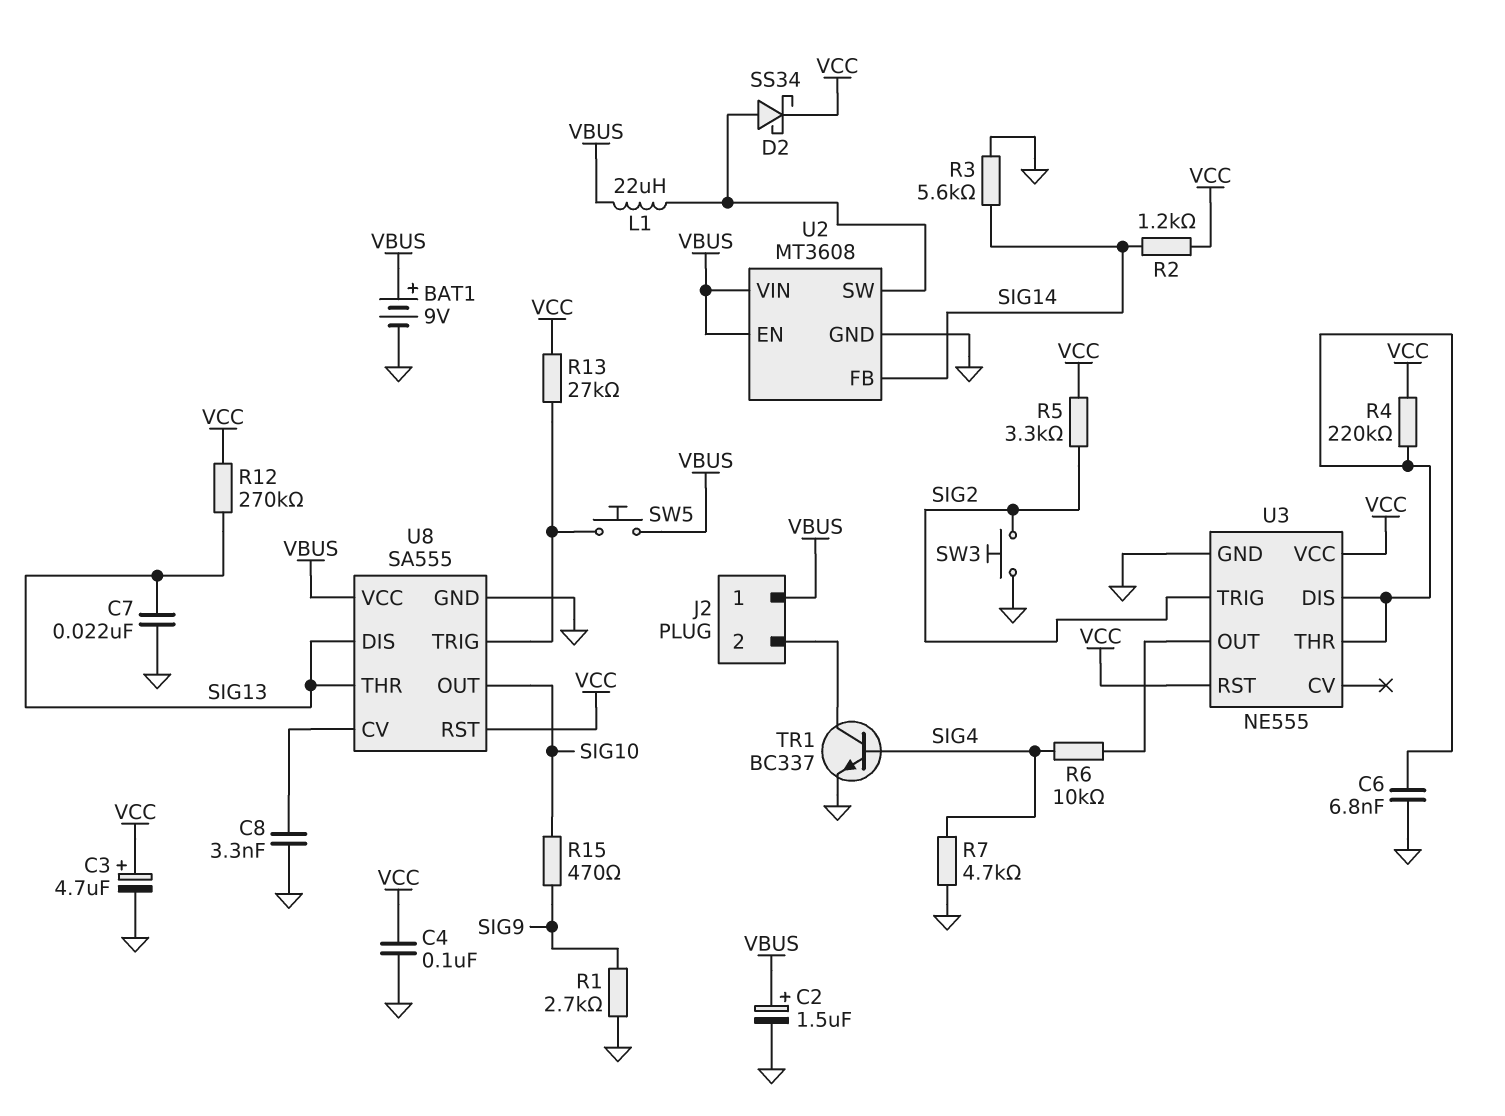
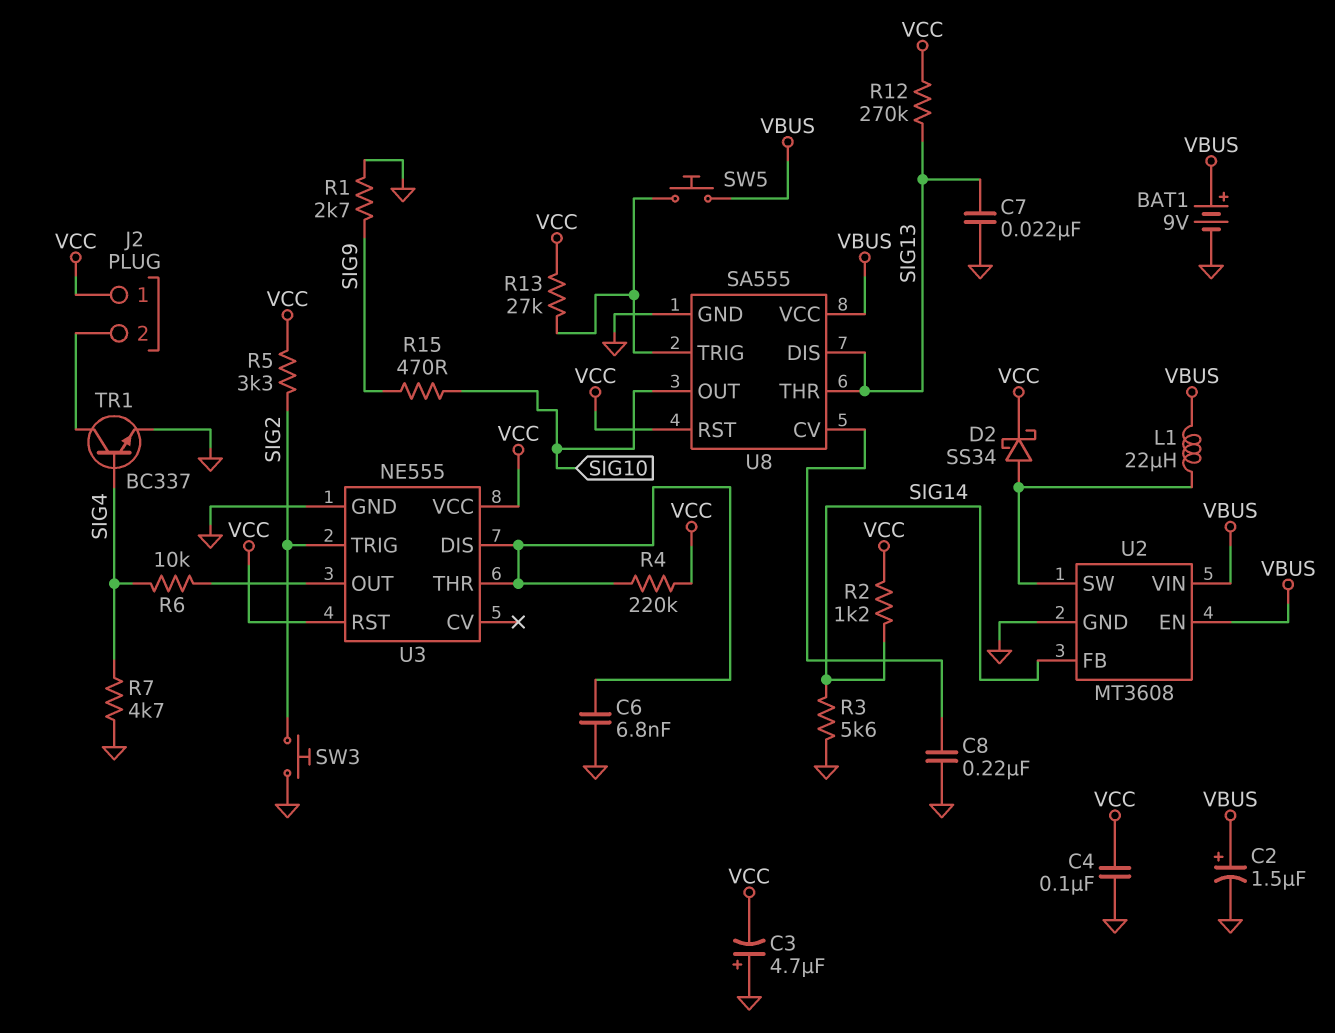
C3: 4.7uF (plus VCC, minus GND) -> 4.7uF (plus GND, minus VCC)
C8: 3.3nF (GND, U8/CV) -> 220nF (GND, U8/CV)
J2 pin 1: VBUS -> VCC

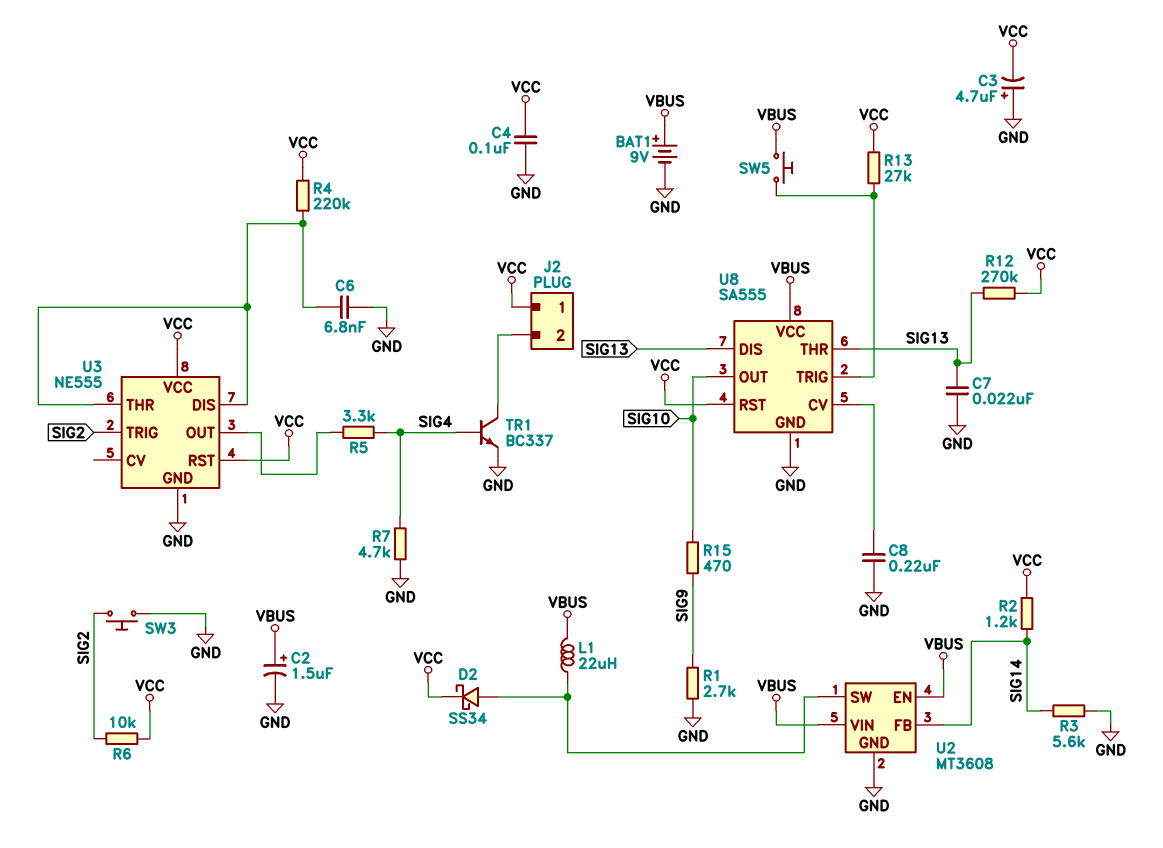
R5: 3.3k (SIG2, VCC) -> 3.3k (SIG4, U3/OUT)
R6: 10k (SIG4, U3/OUT) -> 10k (SIG2, VCC)

